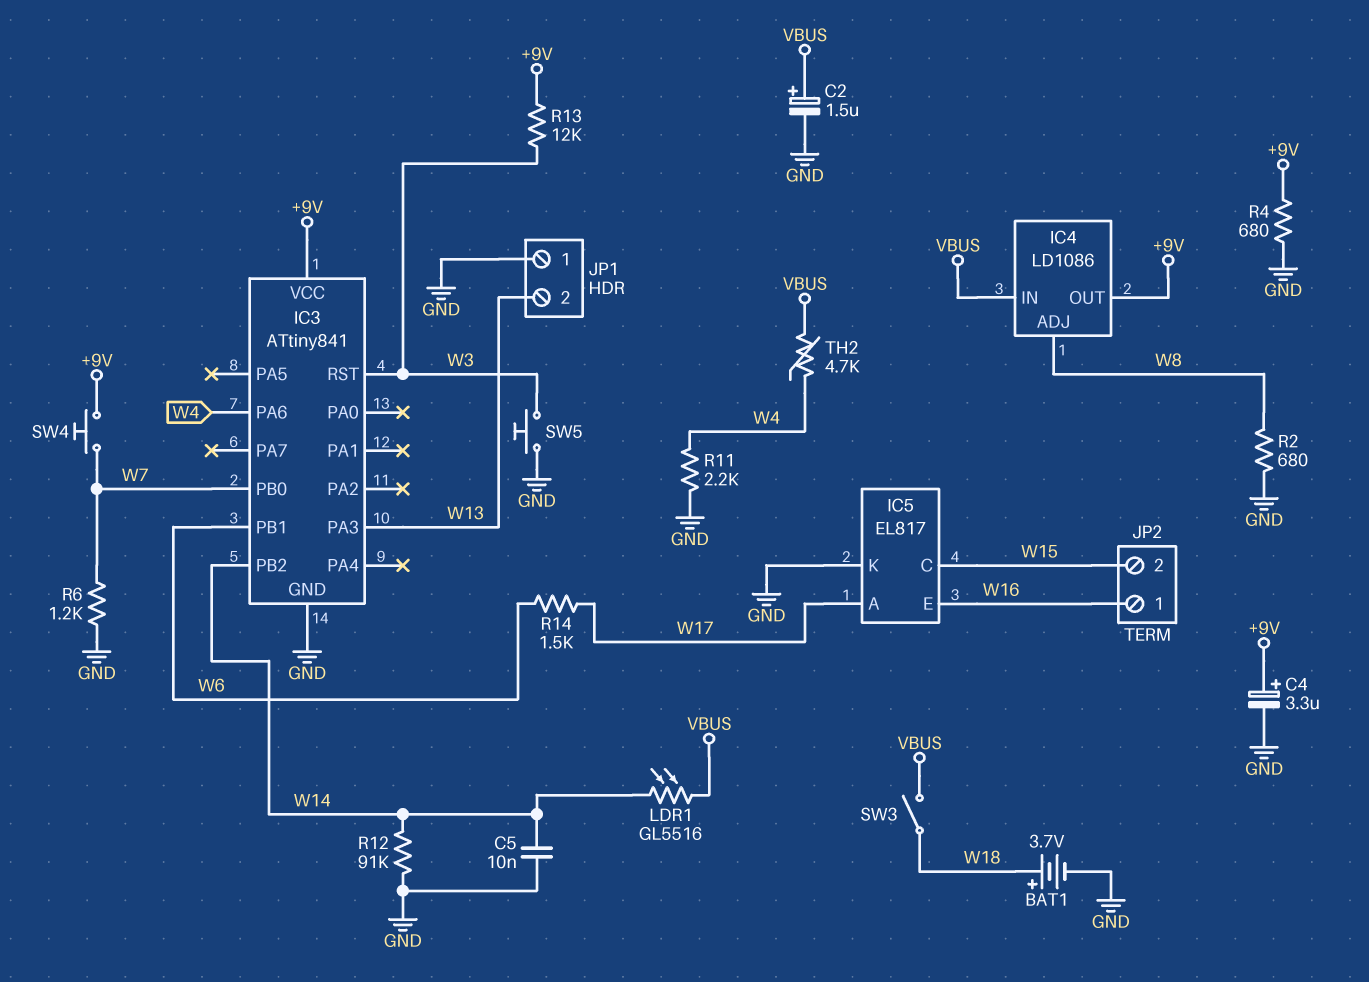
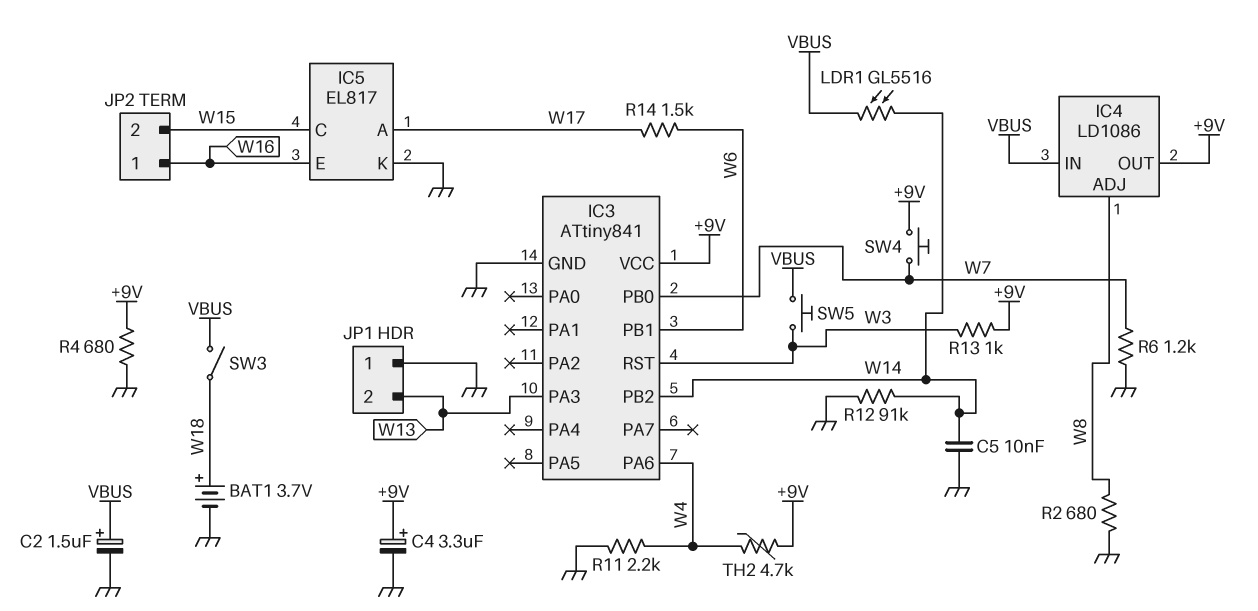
R13: 12k (+9V, W3) -> 1k (+9V, W3)
SW5: button (GND, W3) -> button (VBUS, W3)
TH2: 4.7k (VBUS, W4) -> 4.7k (+9V, W4)

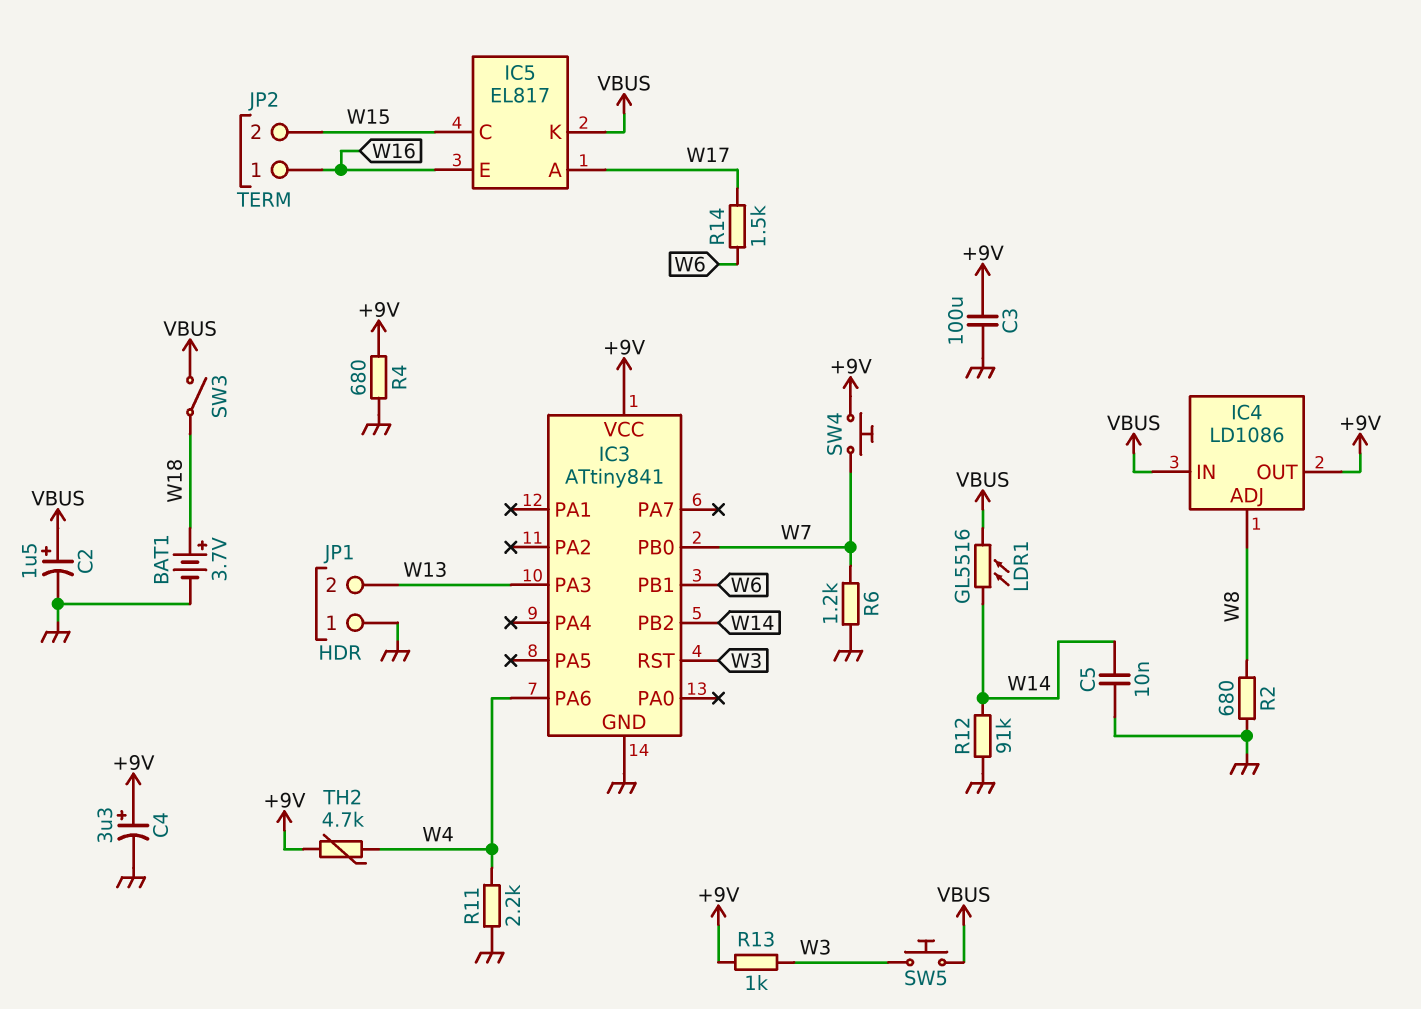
C3: none -> 100uF (+9V, GND)
IC5 pin K: GND -> VBUS

